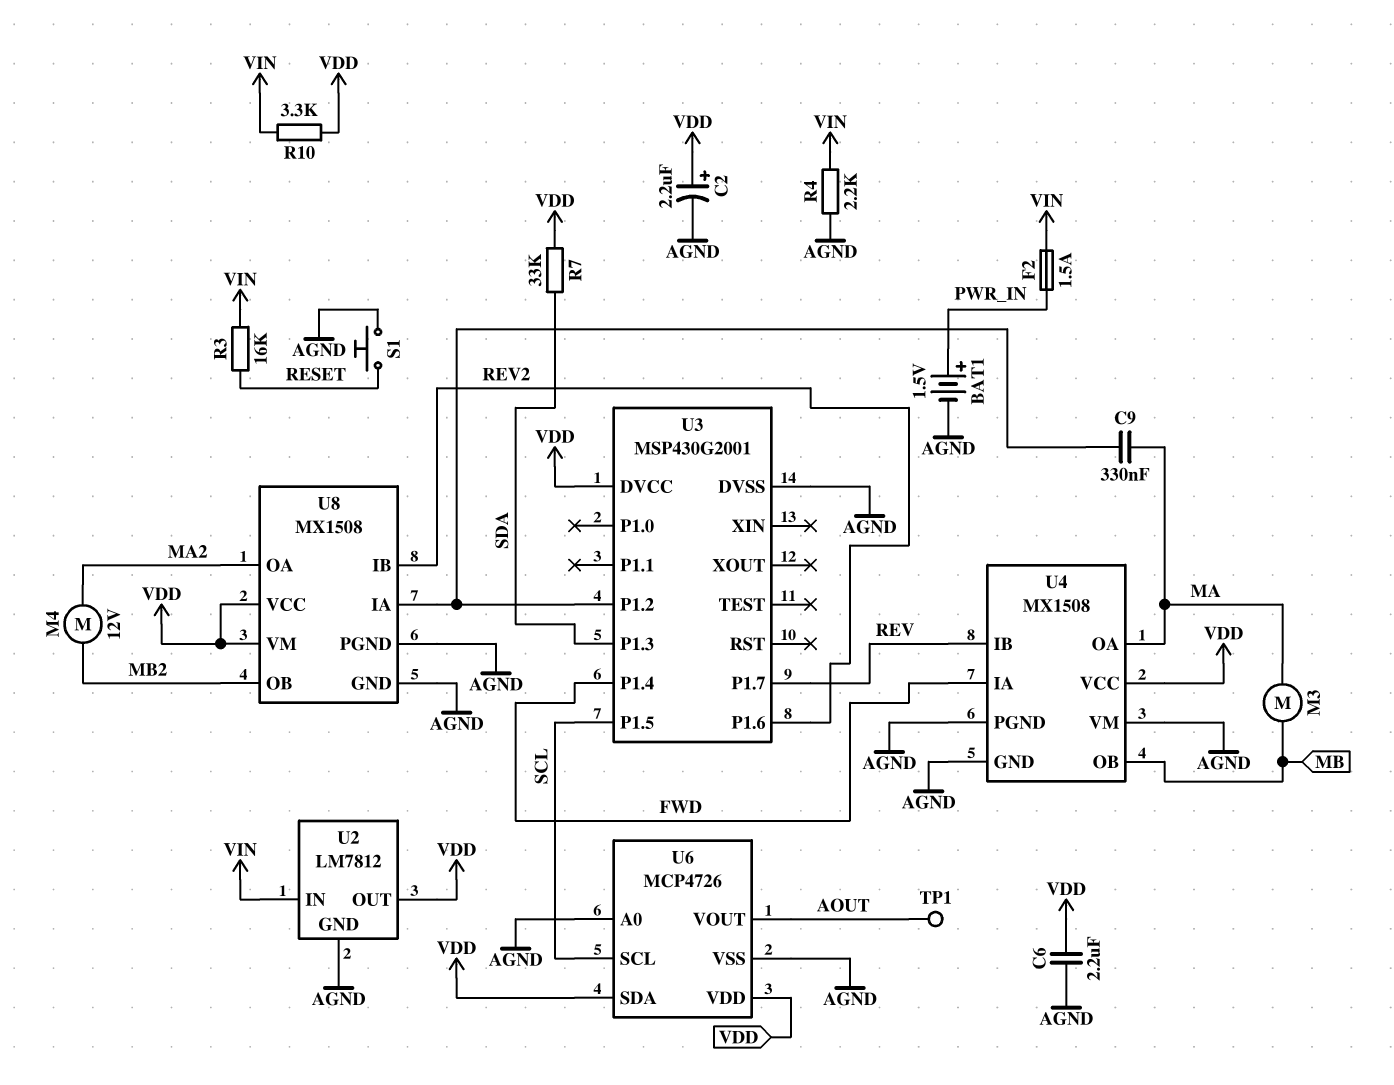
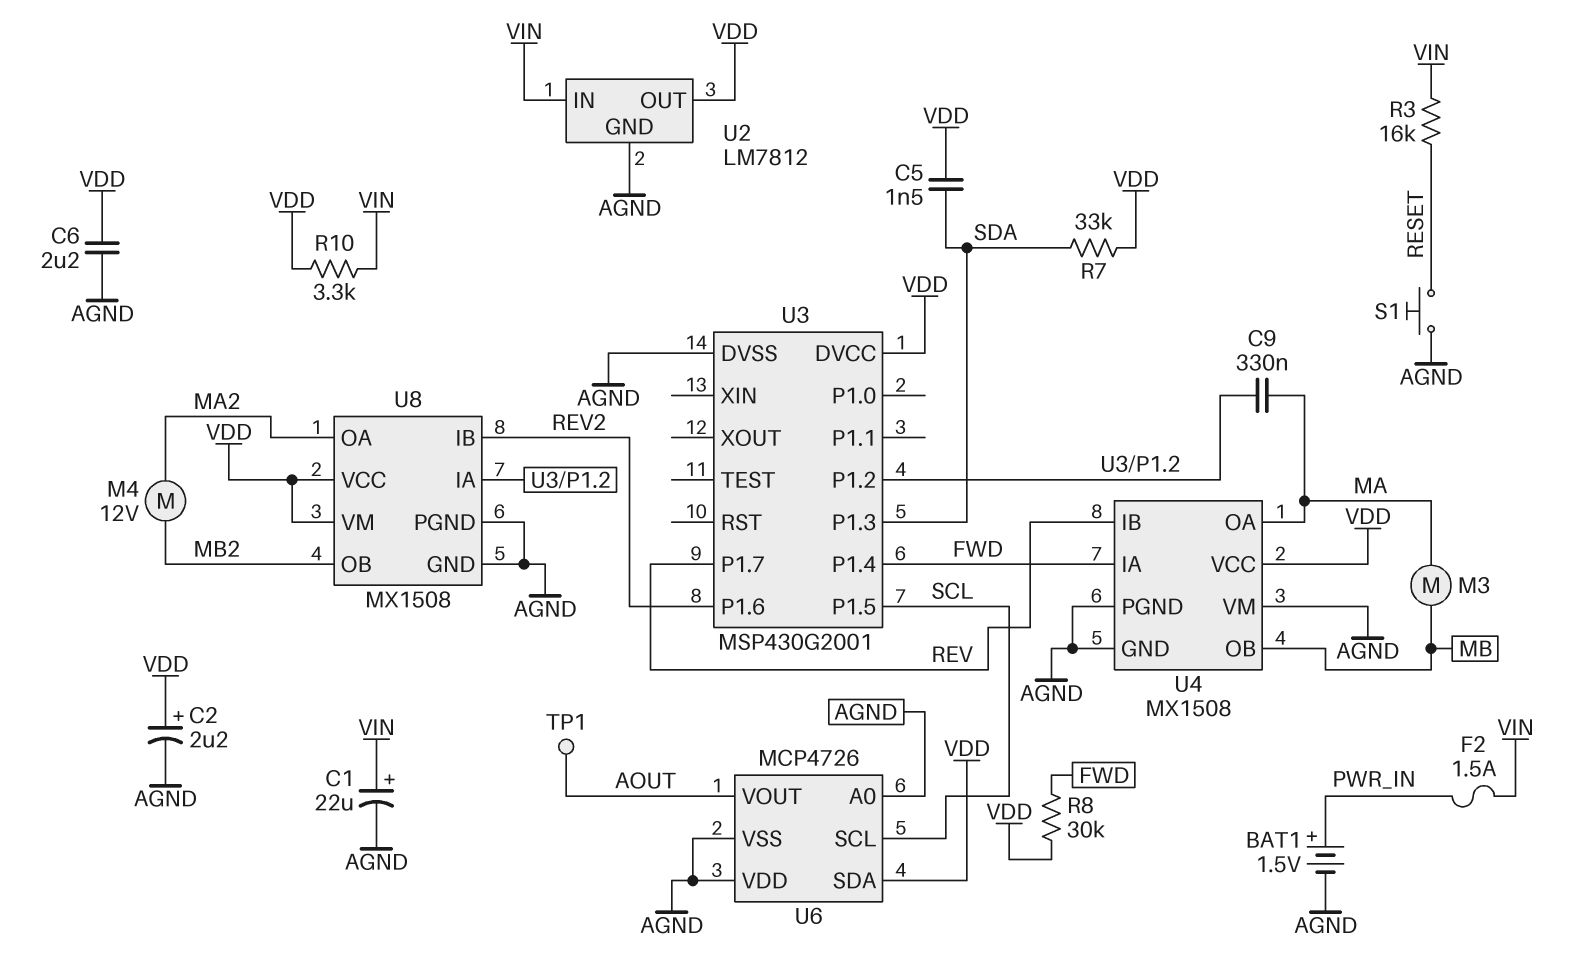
C1: none -> 22uF (plus VIN, minus AGND)
C5: none -> 1.5nF (SDA, VDD)
R4: 2.2k (AGND, VIN) -> none
R8: none -> 30k (FWD, VDD)
U6 pin VDD: VDD -> AGND

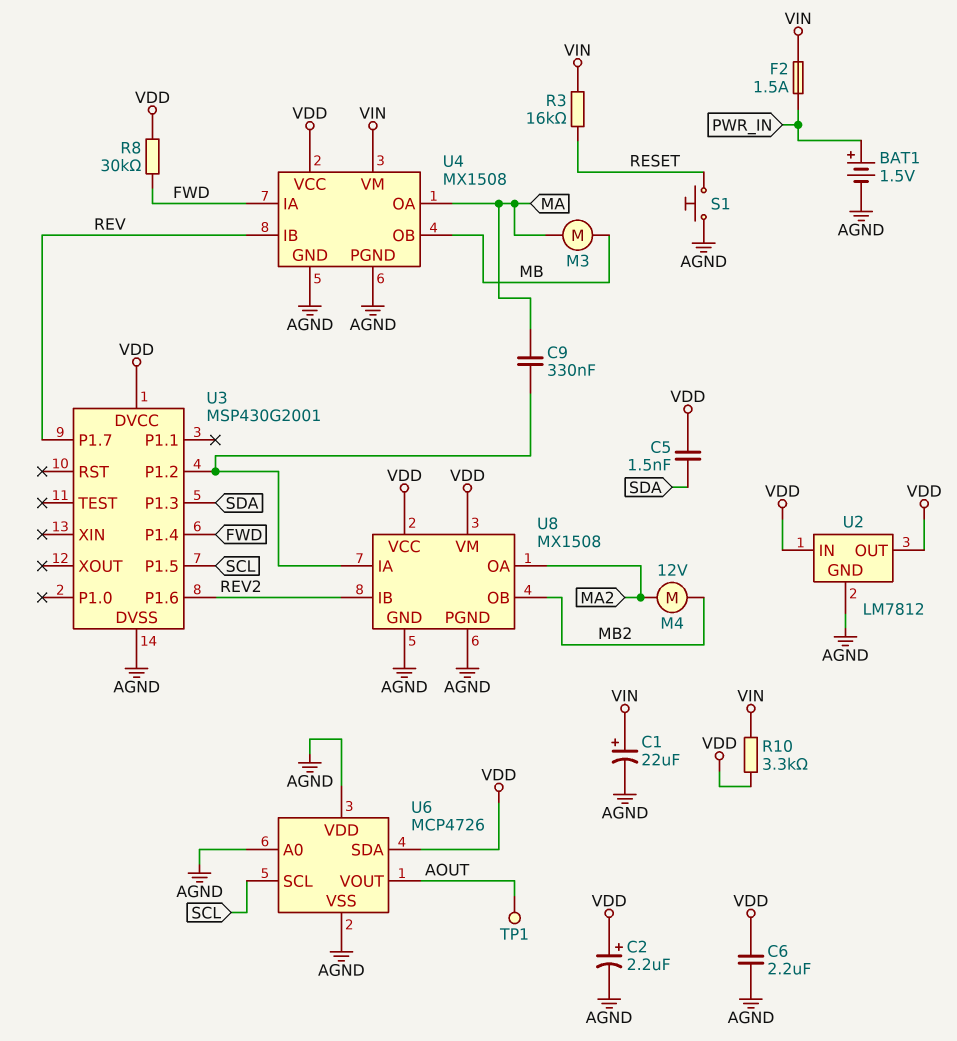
R7: 33k (SDA, VDD) -> none
U2 pin IN: VIN -> VDD
U4 pin VM: AGND -> VIN

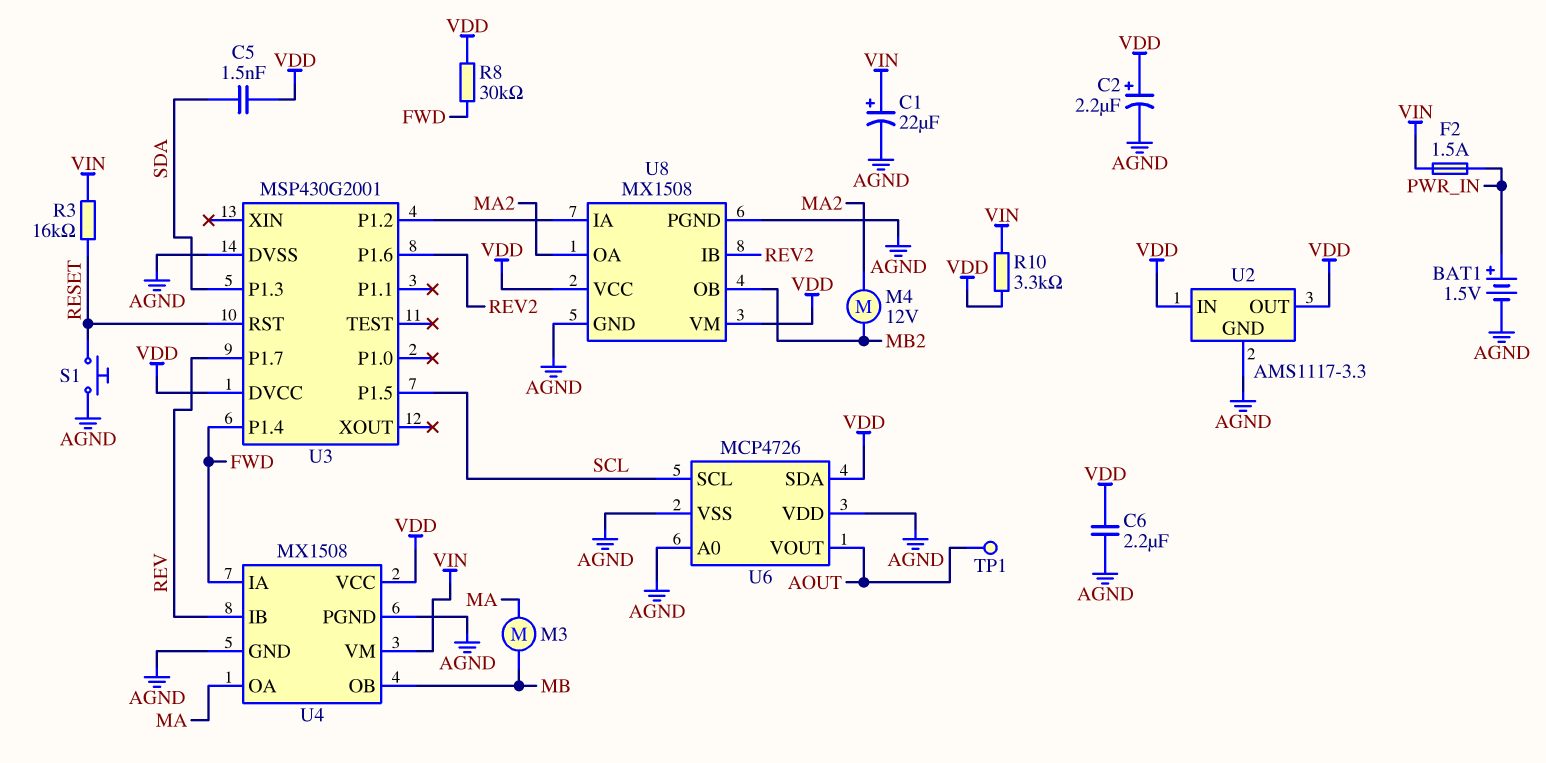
C9: 330nF (MA, U3/P1.2) -> none
U2: LM7812 -> AMS1117-3.3
U3 pin RST: none -> RESET

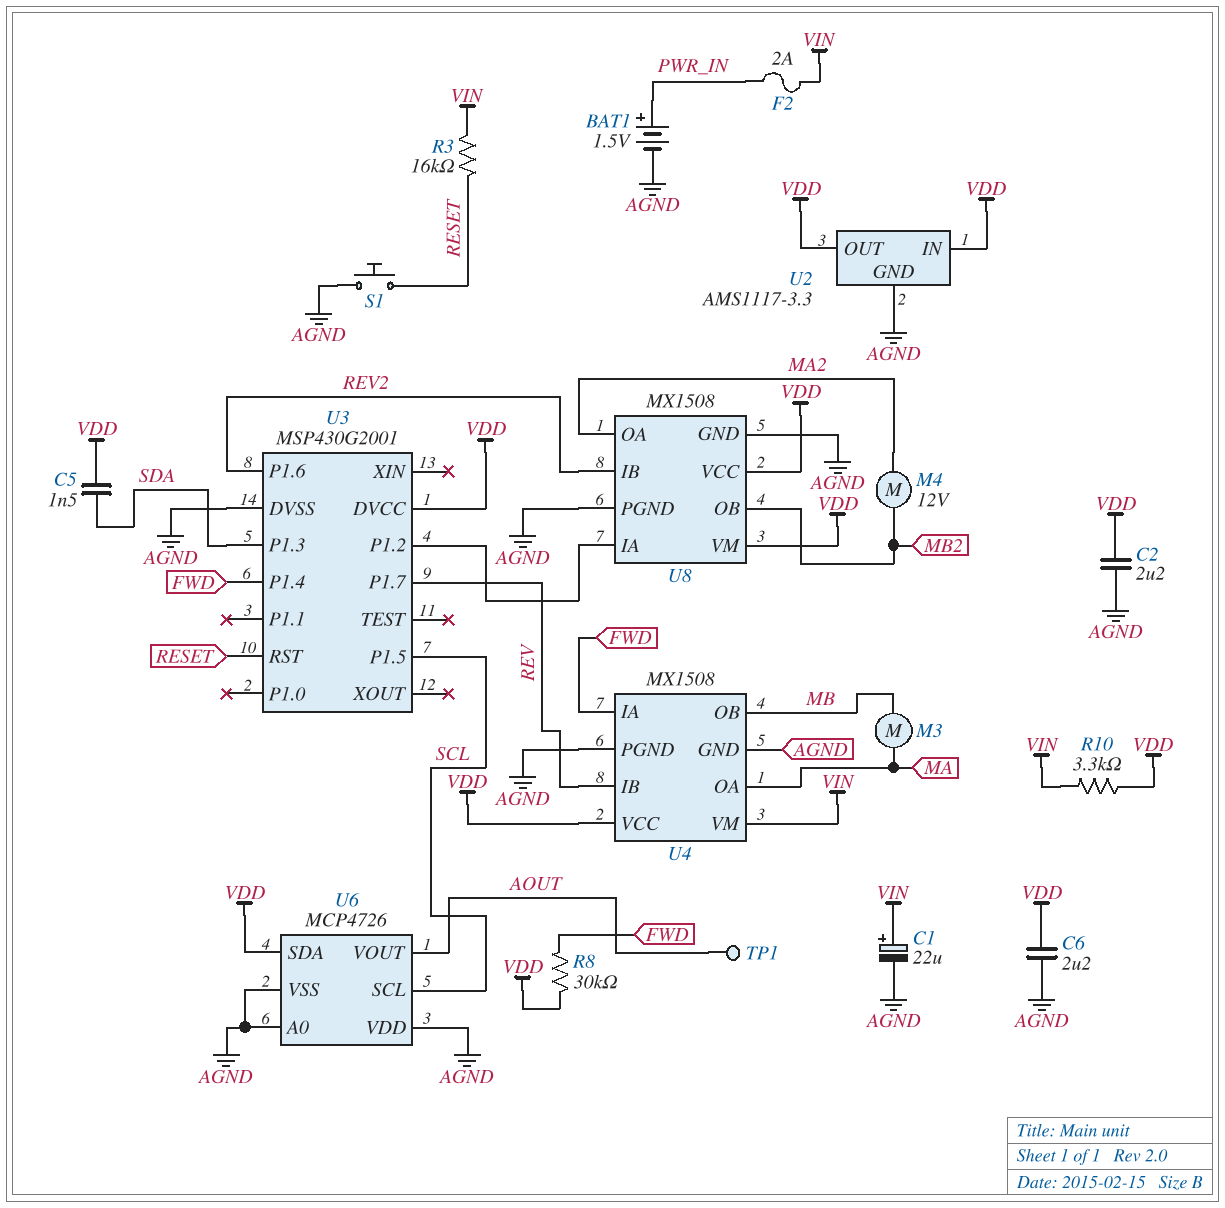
C2: 2.2uF (plus VDD, minus AGND) -> 2.2uF (AGND, VDD)
F2: 1.5A (PWR_IN, VIN) -> 2A (PWR_IN, VIN)

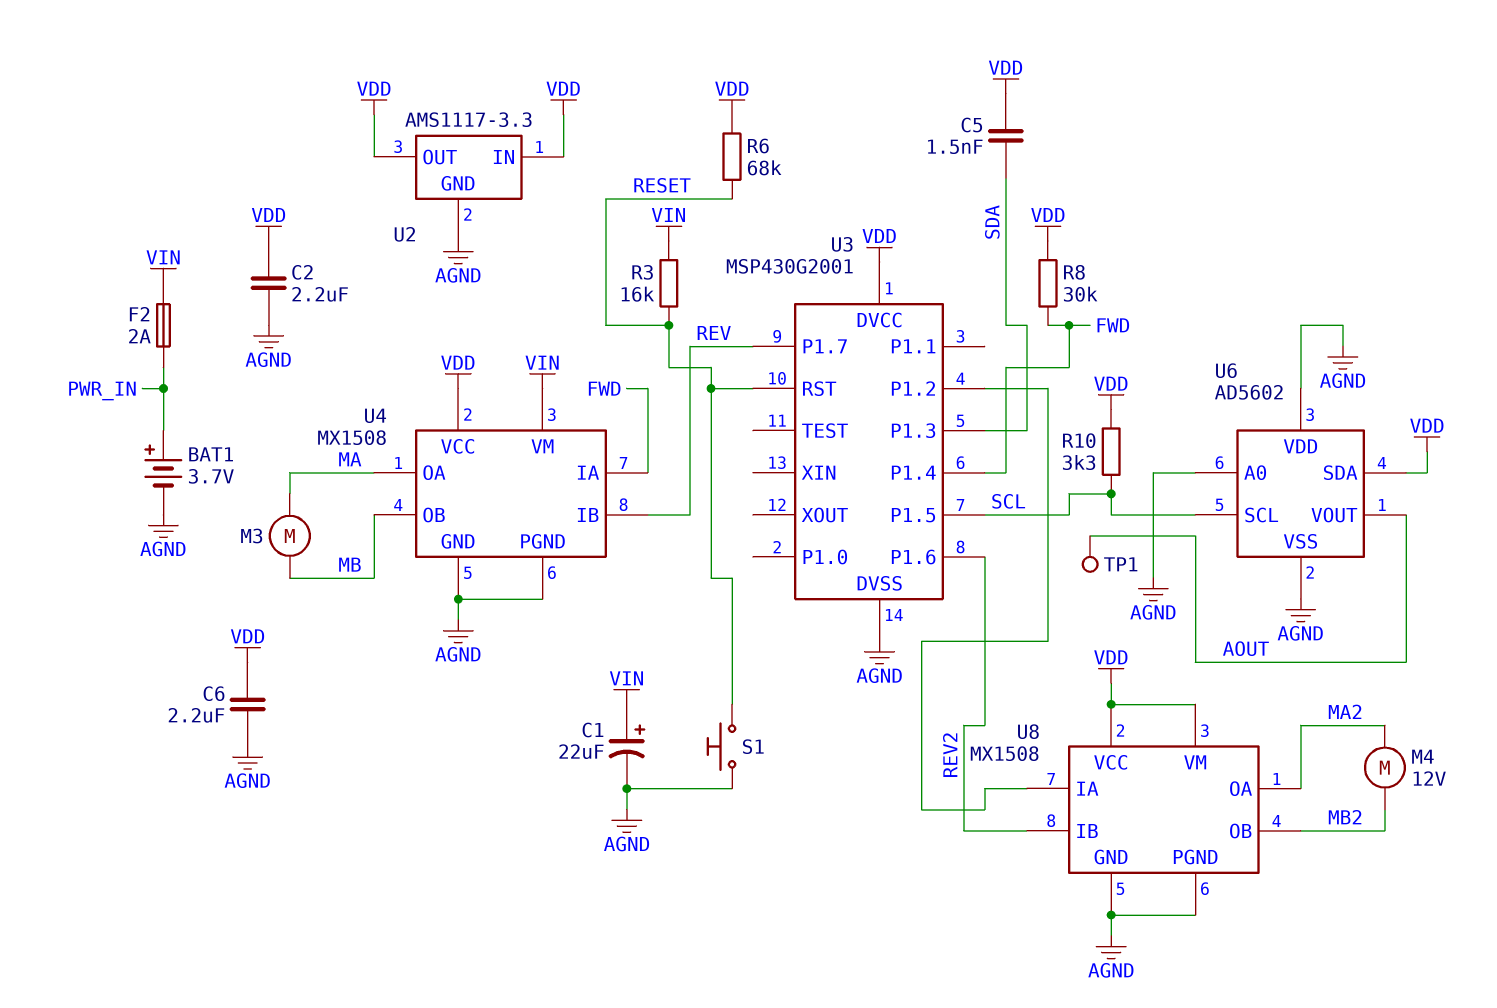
BAT1: 1.5V (plus PWR_IN, minus AGND) -> 3.7V (plus PWR_IN, minus AGND)
R6: none -> 68k (RESET, VDD)
R10: 3.3k (VDD, VIN) -> 3.3k (SCL, VDD)
U6: MCP4726 -> AD5602

